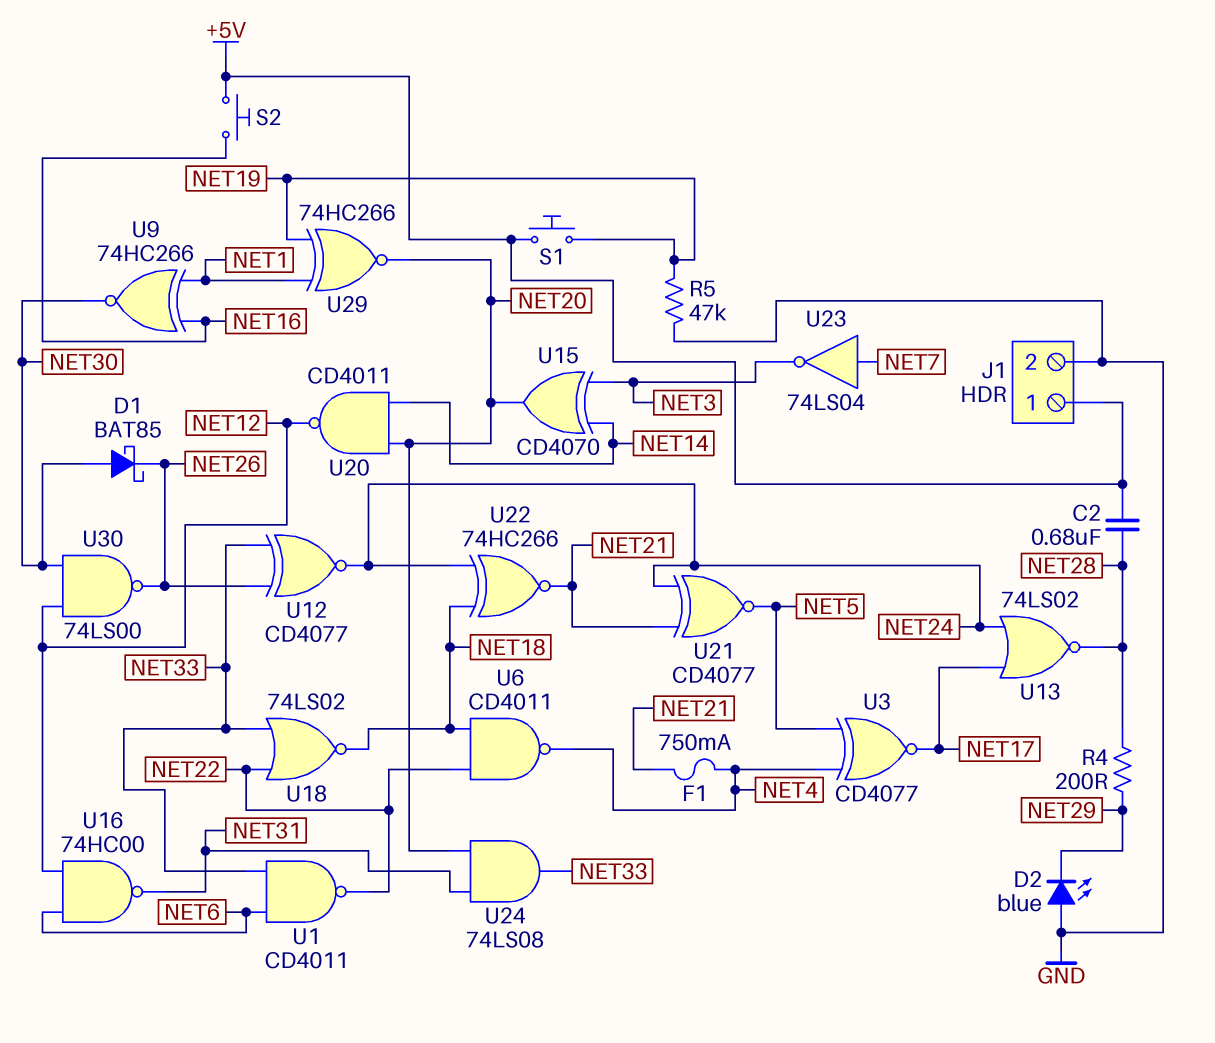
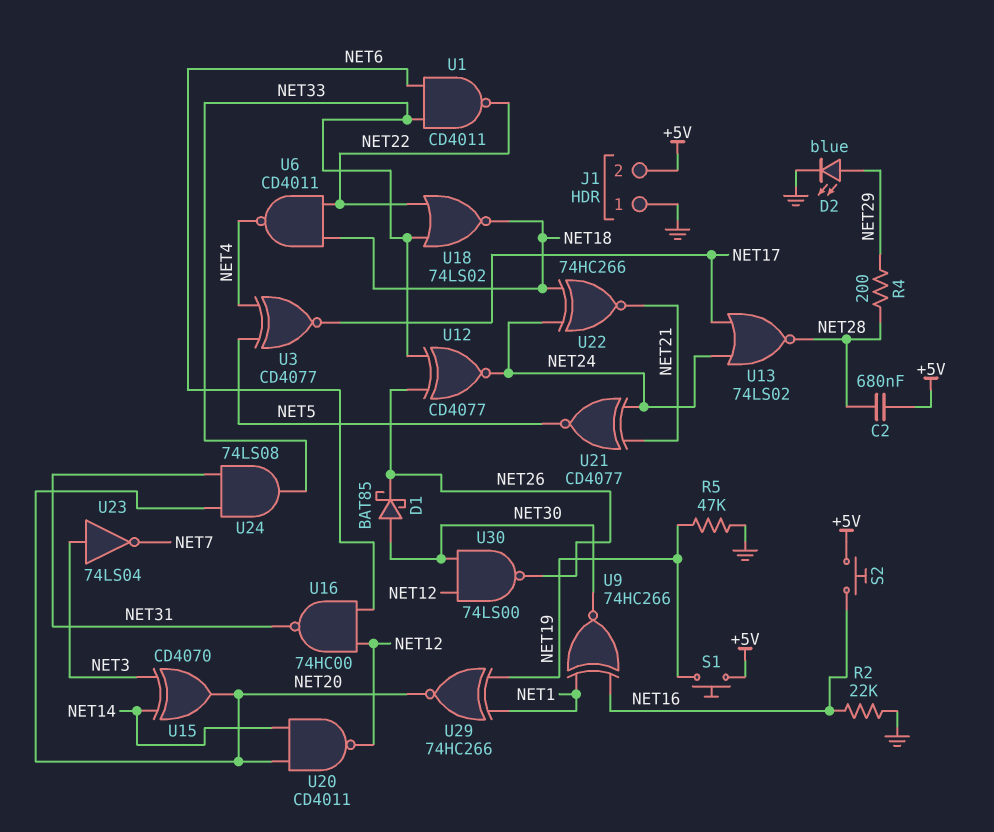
D2: LED blue (A GND, K NET29) -> LED blue (A NET29, K GND)
F1: 750mA (NET4, NET21) -> none
J1 pin 1: +5V -> GND
J1 pin 2: GND -> +5V
R2: none -> 22k (GND, NET16)
U23: NOT 74LS04 (in NET7, out NET3) -> NOT 74LS04 (in NET3, out NET7)

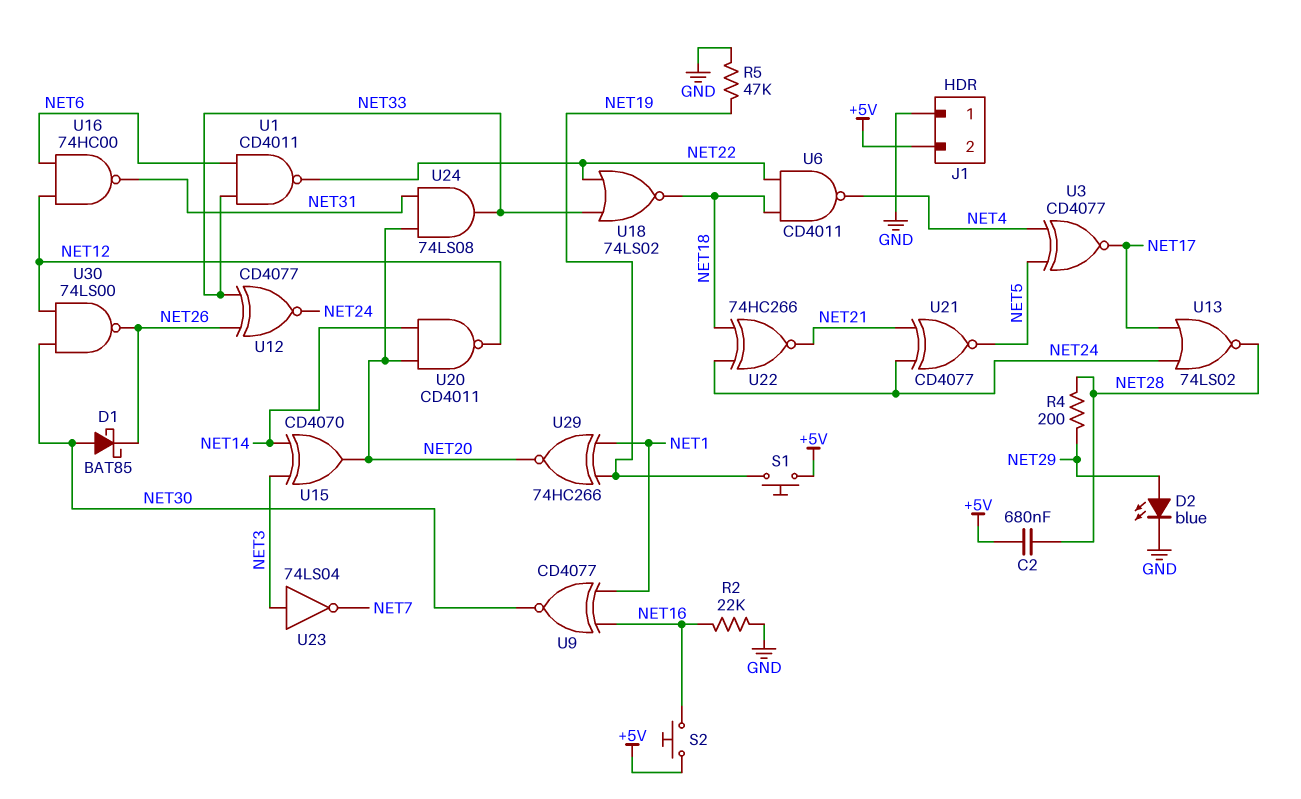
U9: XNOR 74HC266 (in NET1, in NET16, out NET30) -> XNOR CD4077 (in NET1, in NET16, out NET30)

